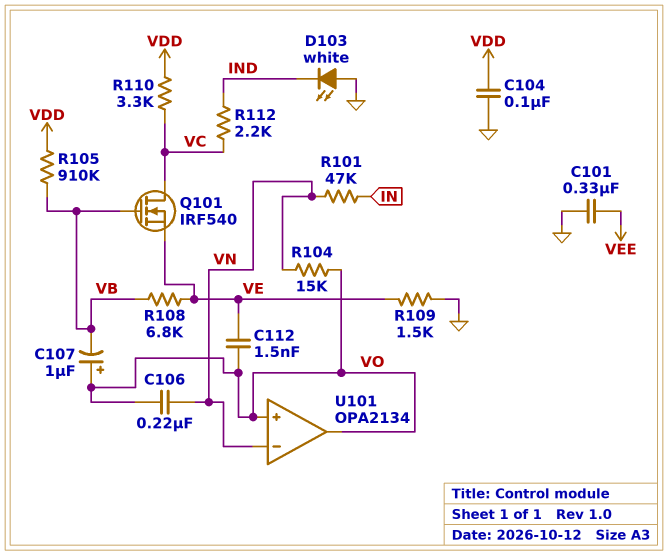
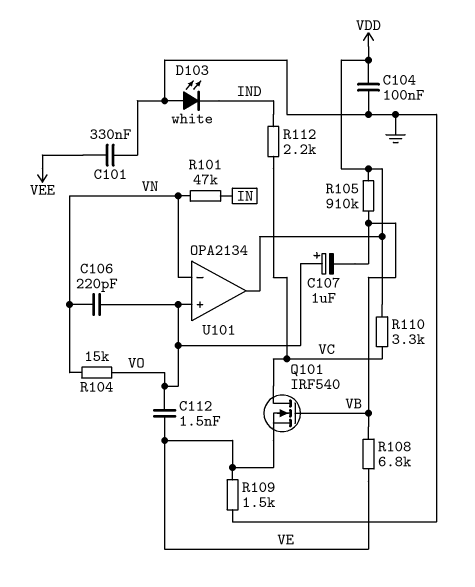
C106: 220nF (VN, VO) -> 220pF (VN, VO)
U101 pin out: VO -> VDD

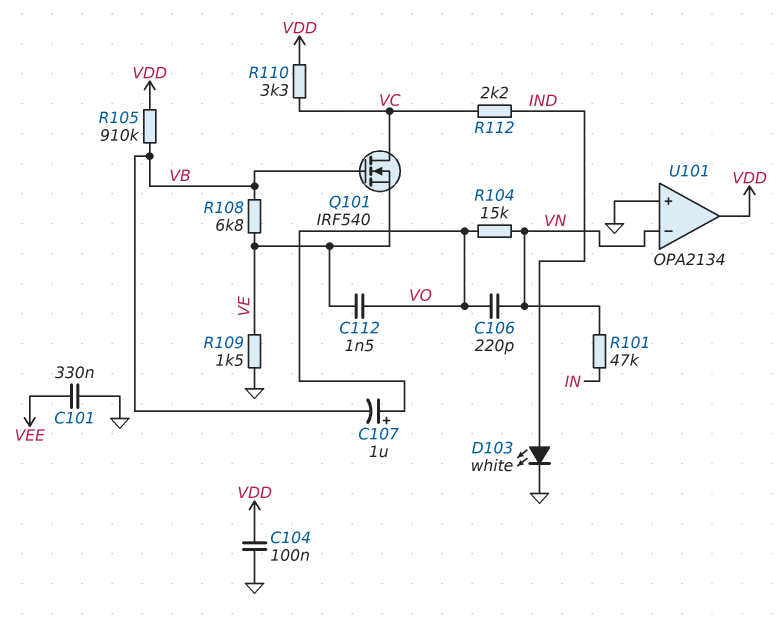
D103: LED white (A GND, K IND) -> LED white (A IND, K GND)
U101 pin in+: VO -> GND

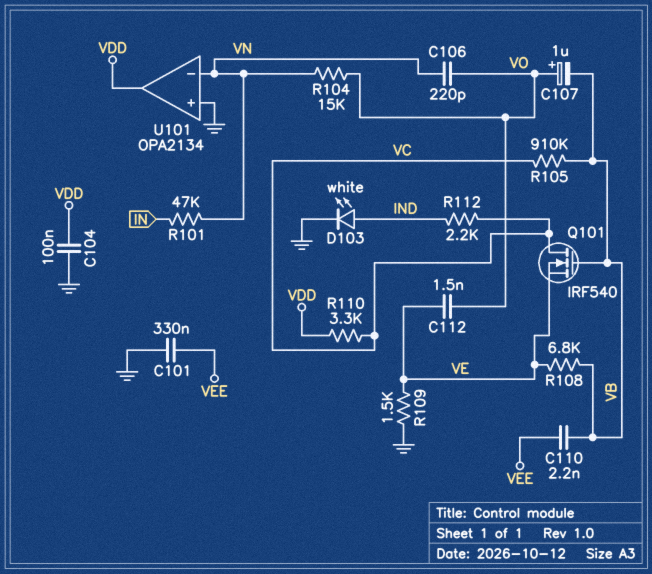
C110: none -> 2.2nF (VB, VEE)
R105: 910k (VB, VDD) -> 910k (VB, VC)

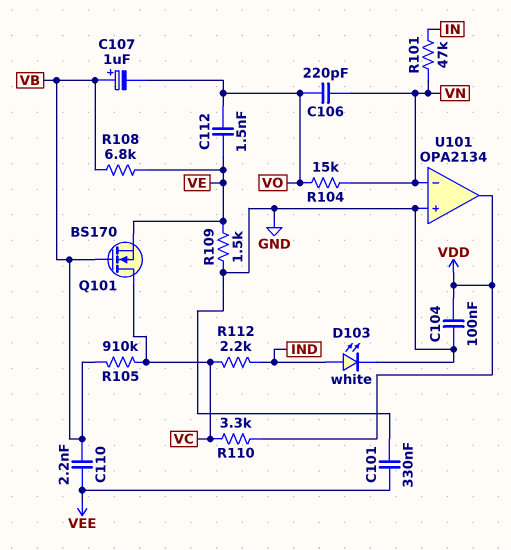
C107: 1uF (plus VO, minus VB) -> 1uF (plus VB, minus VO)
Q101: NMOS IRF540 (G VB, D VC, S VE) -> NMOS BS170 (G VB, D VC, S VE)

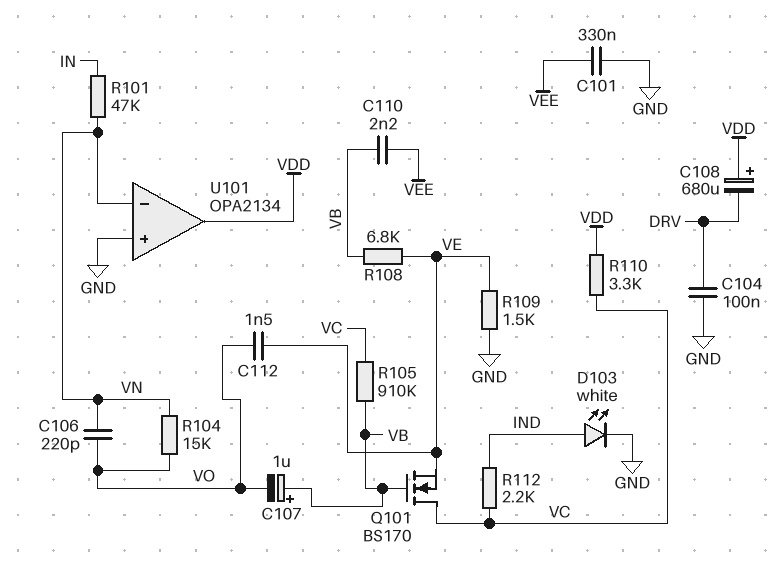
C104: 100nF (GND, VDD) -> 100nF (DRV, GND)
C108: none -> 680uF (plus VDD, minus DRV)

